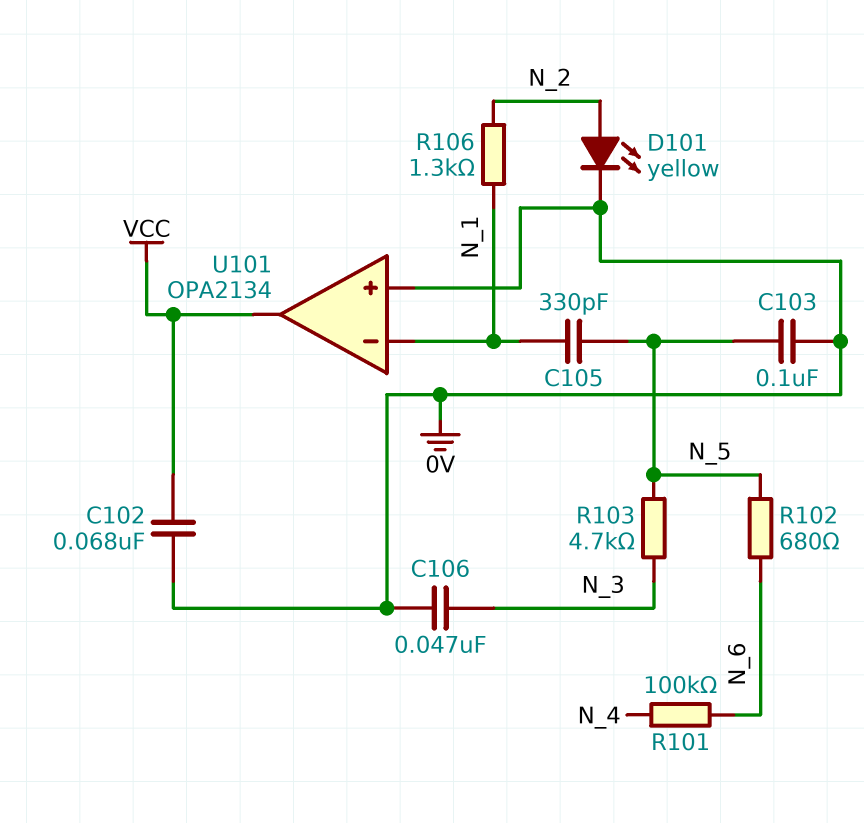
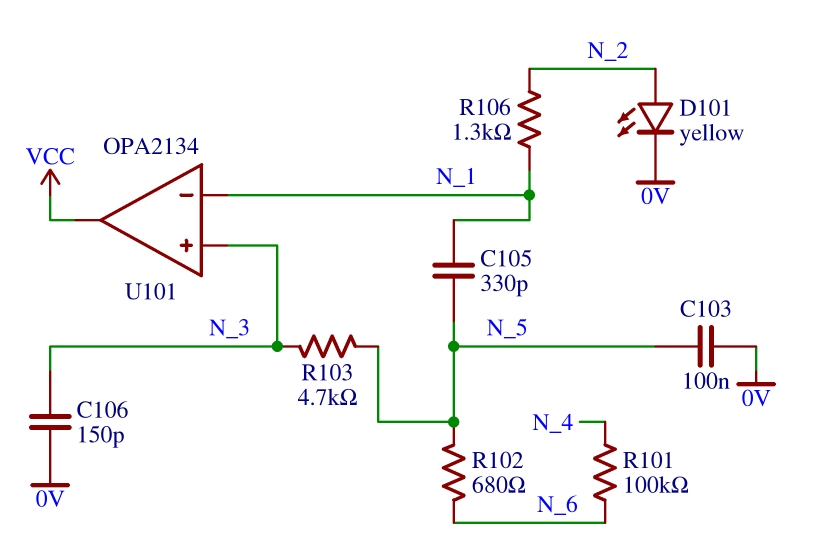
C102: 68nF (0V, VCC) -> none
C106: 47nF (0V, N_3) -> 150pF (0V, N_3)
U101 pin in+: 0V -> N_3

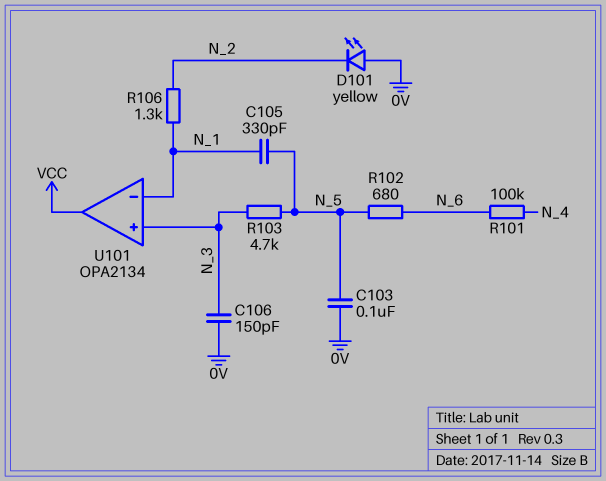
D101: LED yellow (A N_2, K 0V) -> LED yellow (A 0V, K N_2)

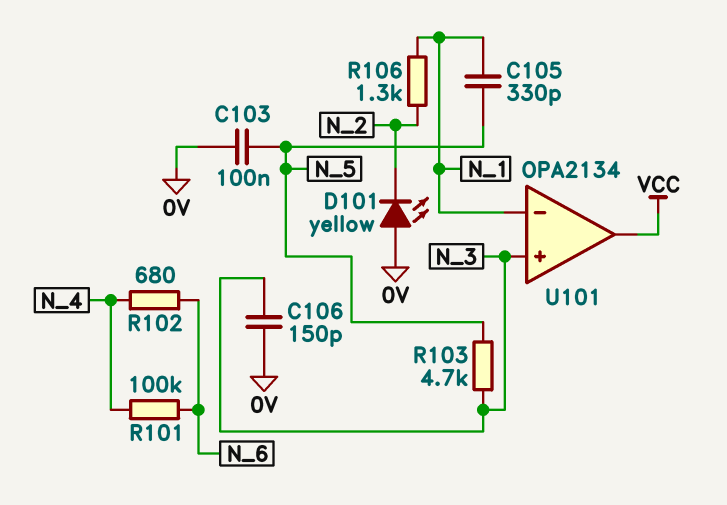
R102: 680 (N_5, N_6) -> 680 (N_4, N_6)

